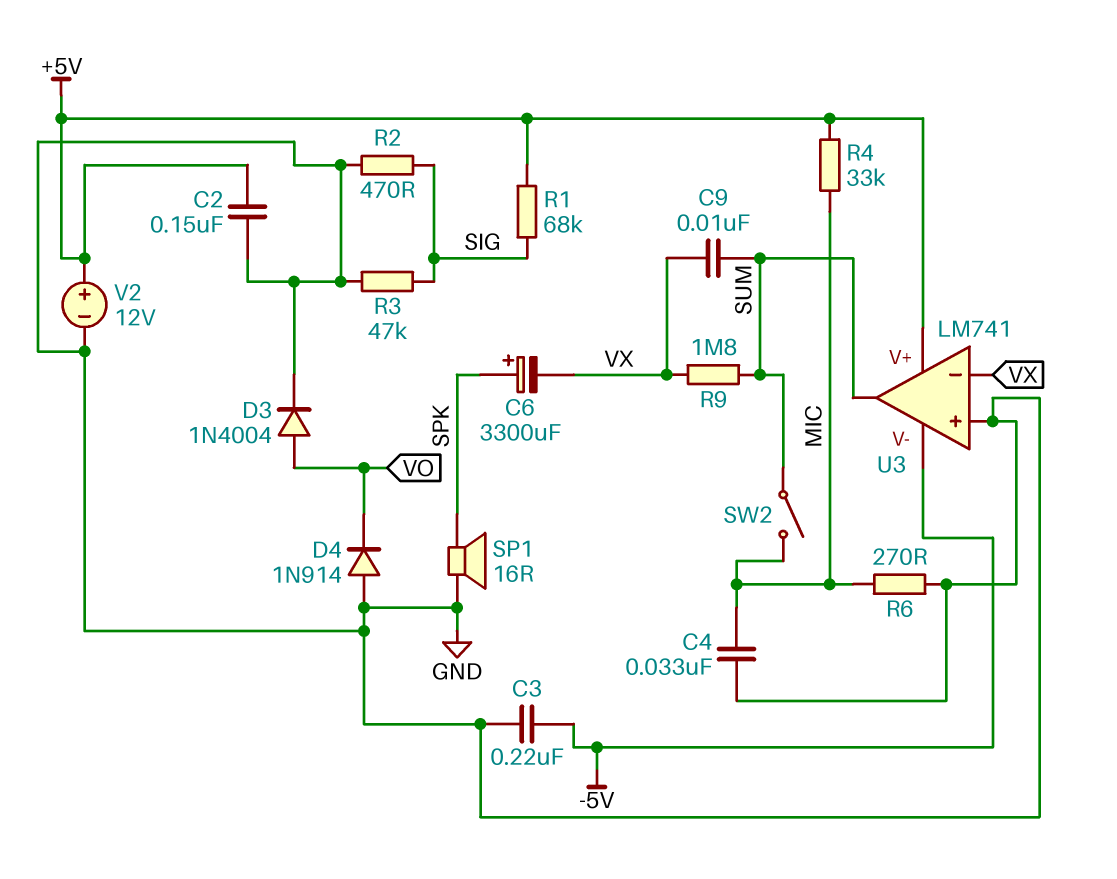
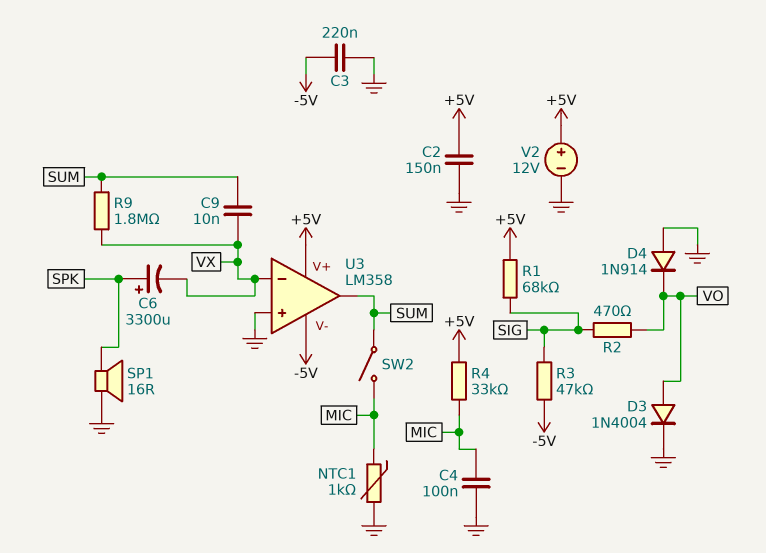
C4: 33nF (GND, MIC) -> 100nF (GND, MIC)
NTC1: none -> 1k (GND, MIC)
R2: 470 (GND, SIG) -> 470 (SIG, VO)
R3: 47k (GND, SIG) -> 47k (-5V, SIG)
R6: 270 (GND, MIC) -> none
U3: LM741 -> LM358

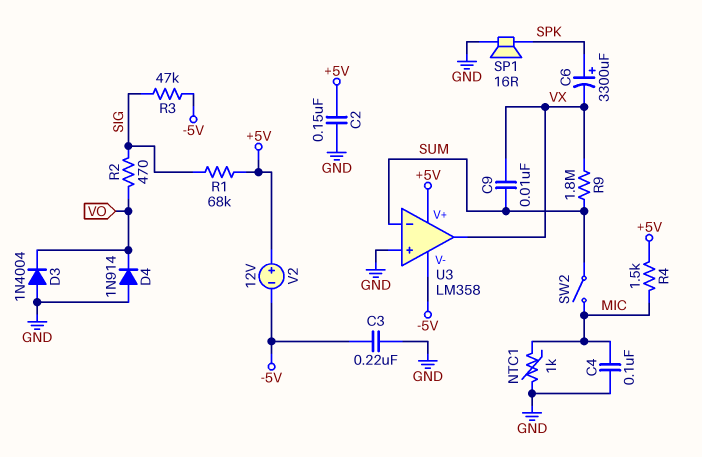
D3: diode 1N4004 (A VO, K GND) -> diode 1N4004 (A GND, K VO)
R4: 33k (+5V, MIC) -> 1.5k (+5V, MIC)
U3 pin in-: VX -> SUM
U3 pin out: SUM -> VX
V2: 12V (plus +5V, minus GND) -> 12V (plus +5V, minus -5V)

